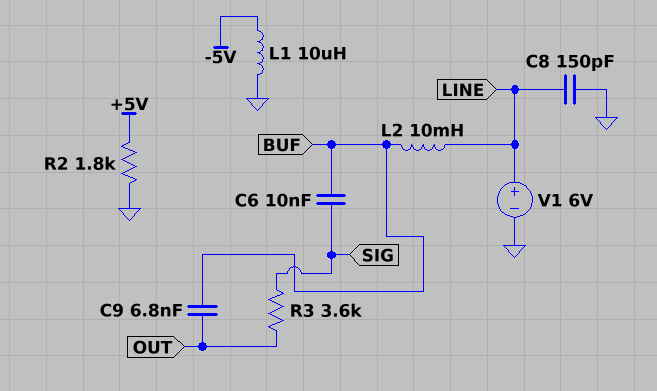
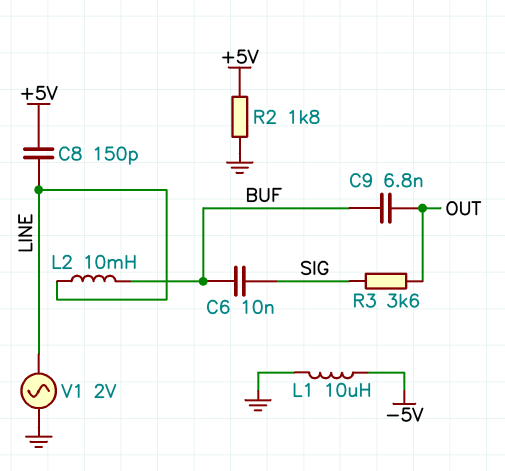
C8: 150pF (GND, LINE) -> 150pF (+5V, LINE)
V1: 6V (plus LINE, minus GND) -> AC 2V (GND, LINE)

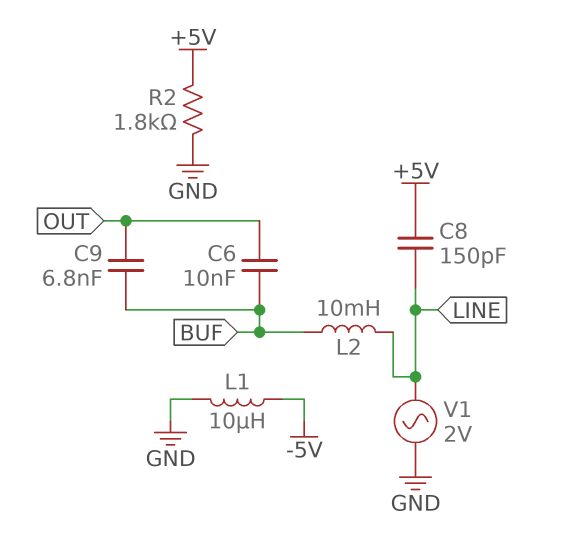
C6: 10nF (BUF, SIG) -> 10nF (BUF, OUT)
R3: 3.6k (OUT, SIG) -> none

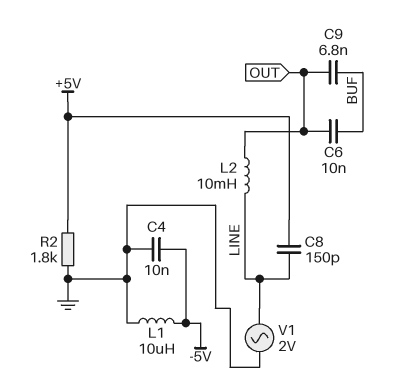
C4: none -> 10nF (-5V, GND)
L2: 10mH (BUF, LINE) -> 10mH (LINE, OUT)

